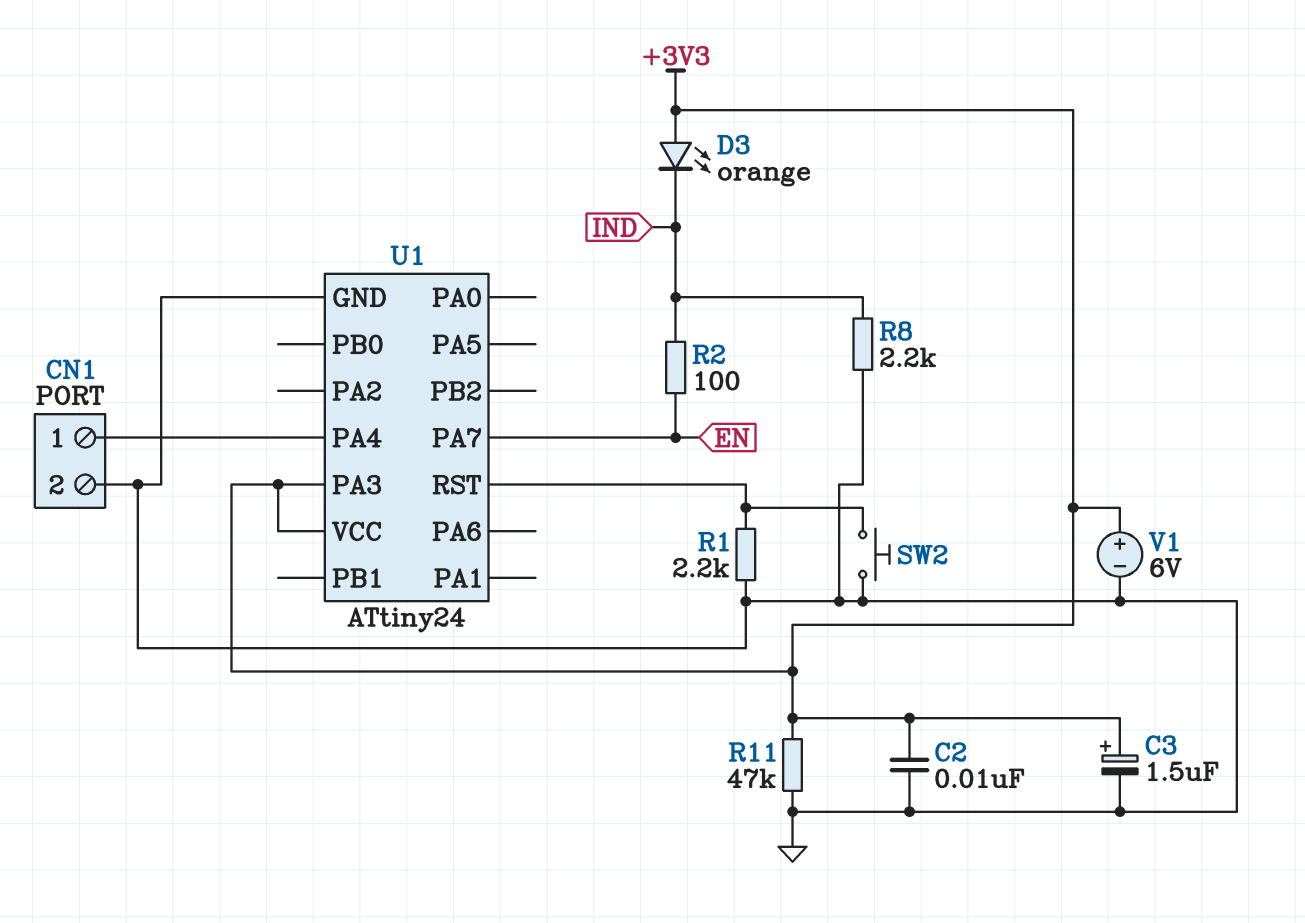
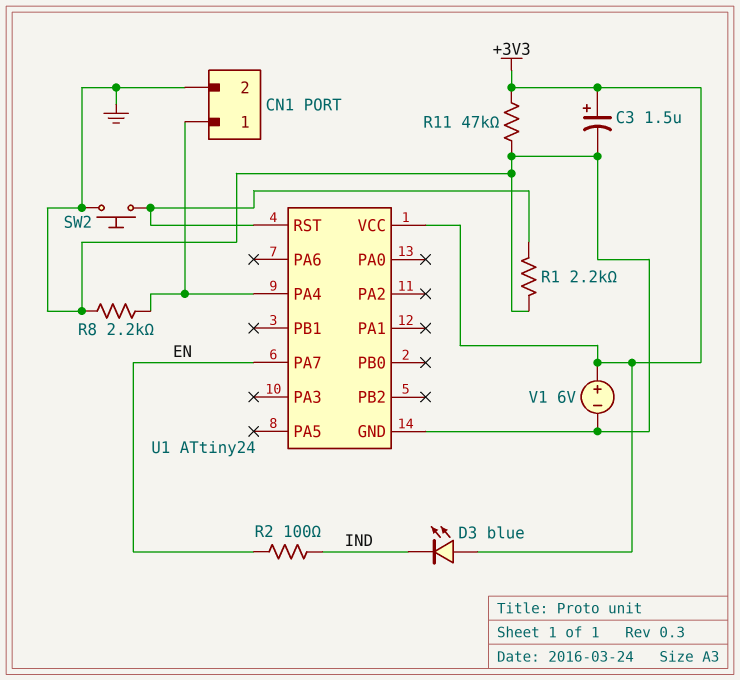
C2: 10nF (+3V3, GND) -> none
D3: LED orange (A +3V3, K IND) -> LED blue (A +3V3, K IND)
R8: 2.2k (GND, IND) -> 2.2k (CN1/1, GND)
U1 pin PA3: +3V3 -> none

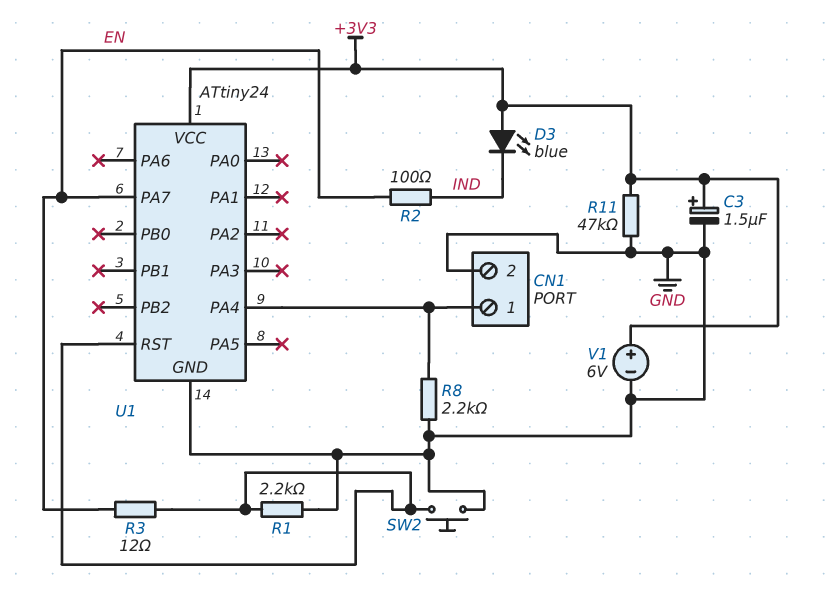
R3: none -> 12 (EN, U1/RST)

